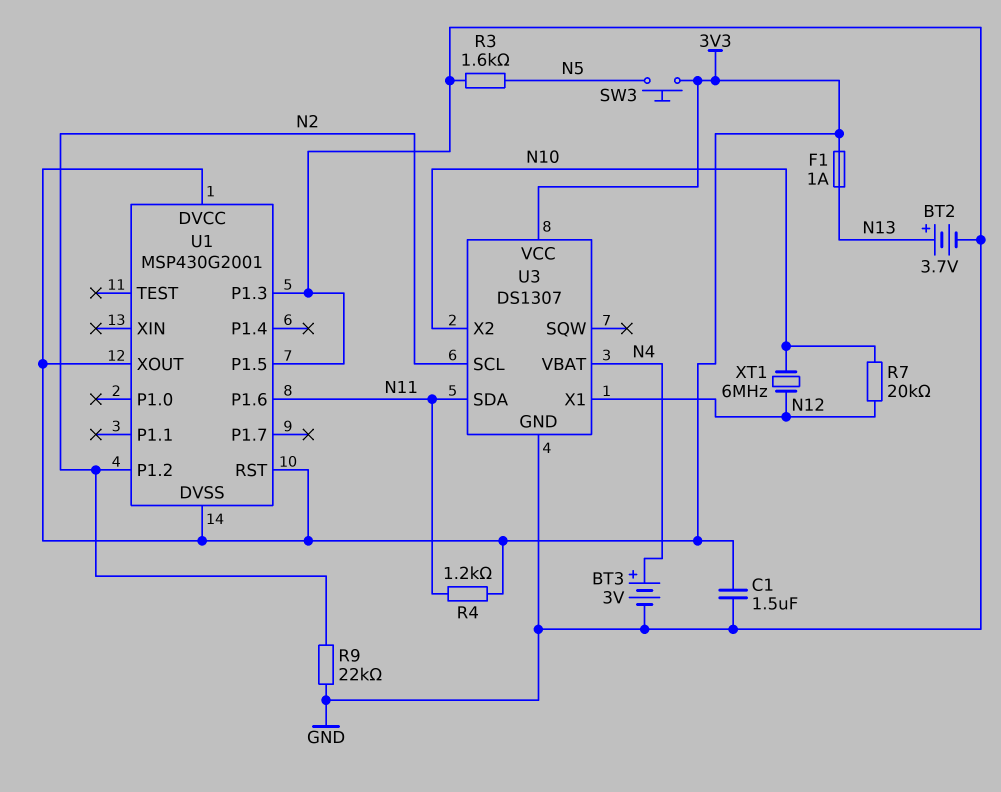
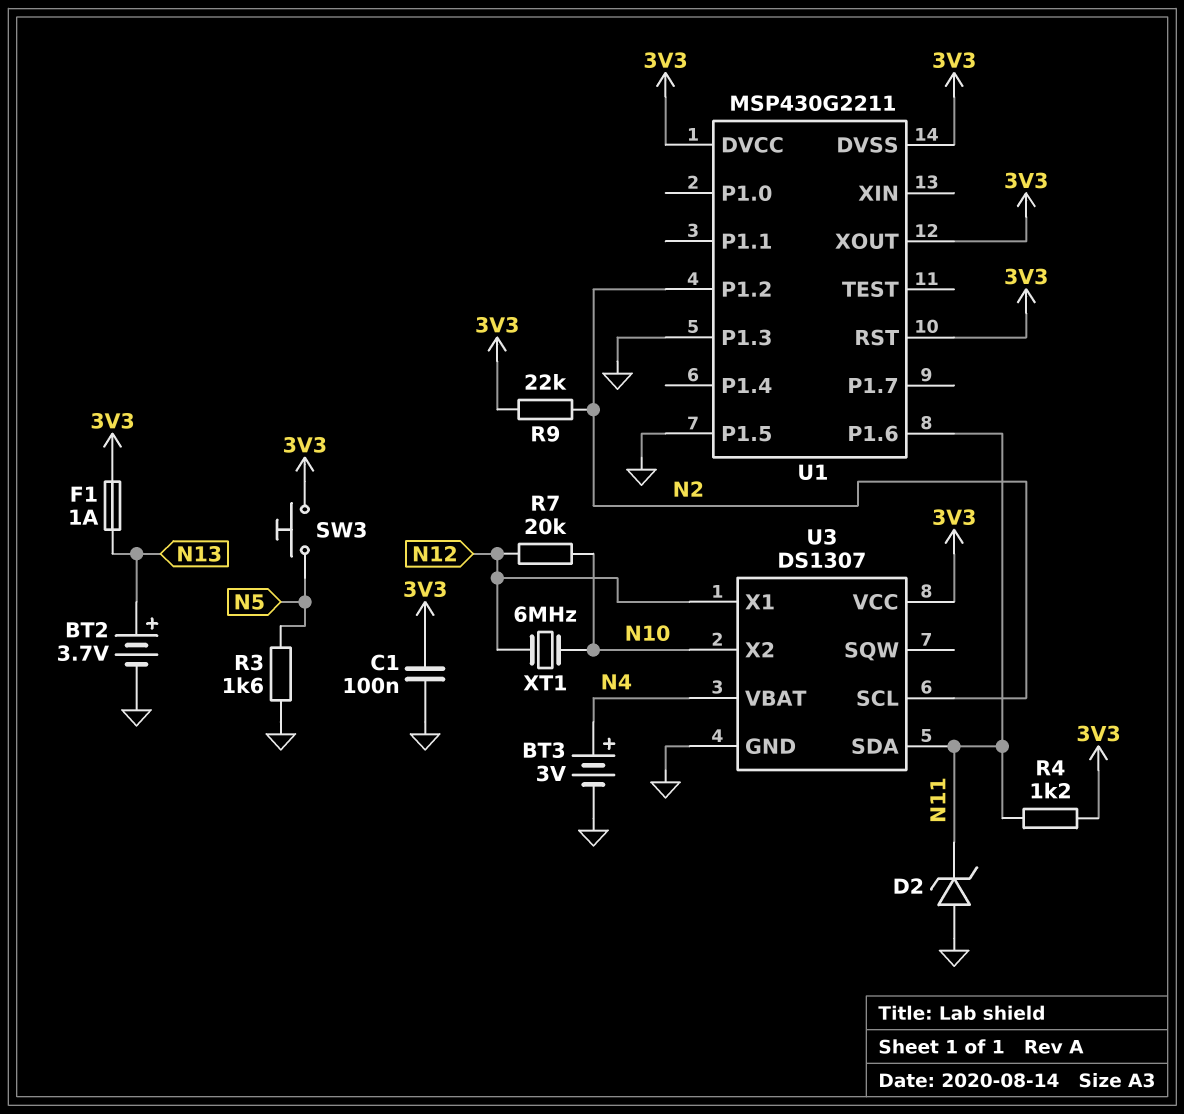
C1: 1.5uF (3V3, GND) -> 100nF (3V3, GND)
D2: none -> zener (A GND, K N11)
R9: 22k (GND, N2) -> 22k (3V3, N2)
U1: MSP430G2001 -> MSP430G2211

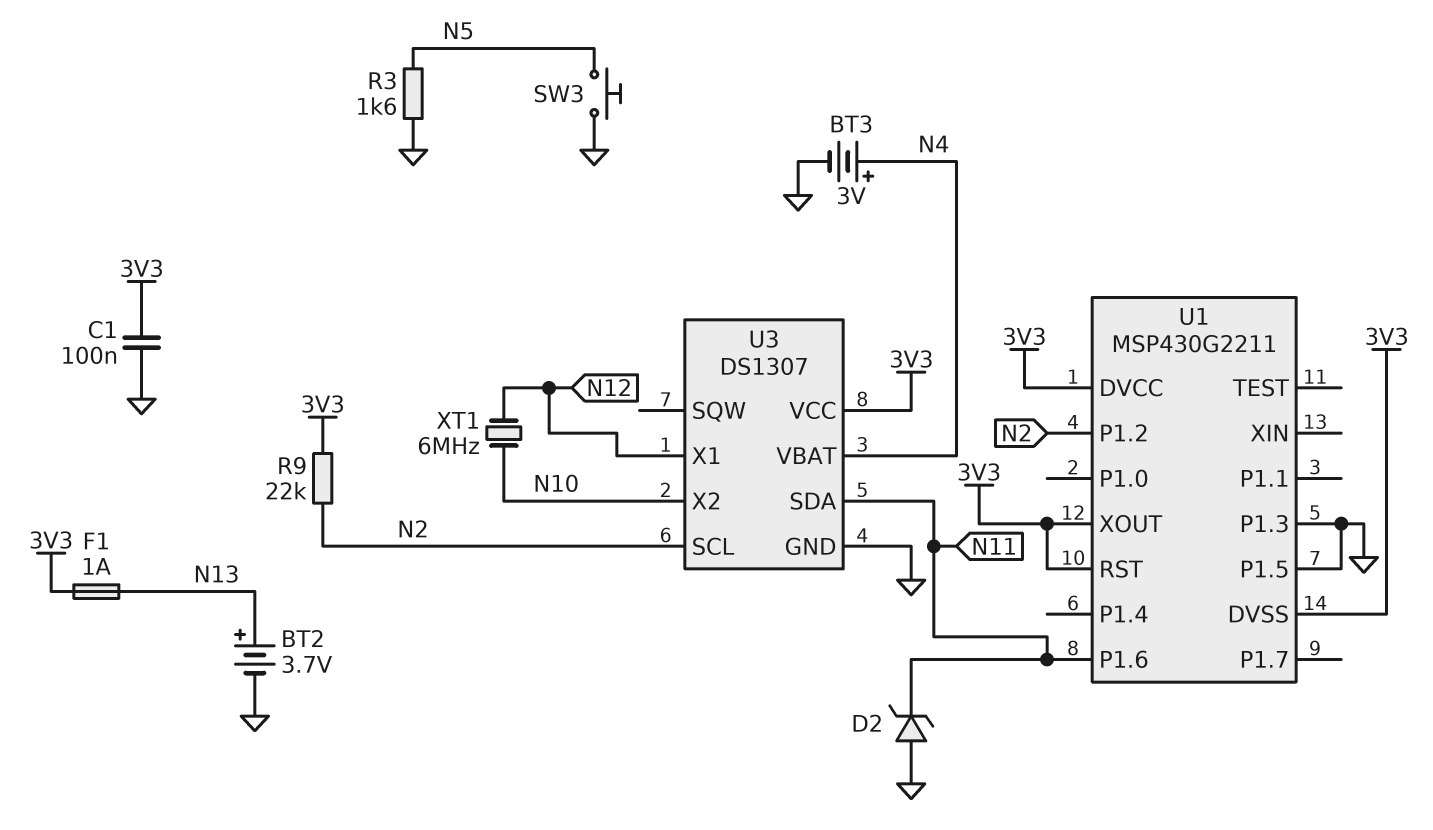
R4: 1.2k (3V3, N11) -> none
R7: 20k (N10, N12) -> none
SW3: button (3V3, N5) -> button (GND, N5)

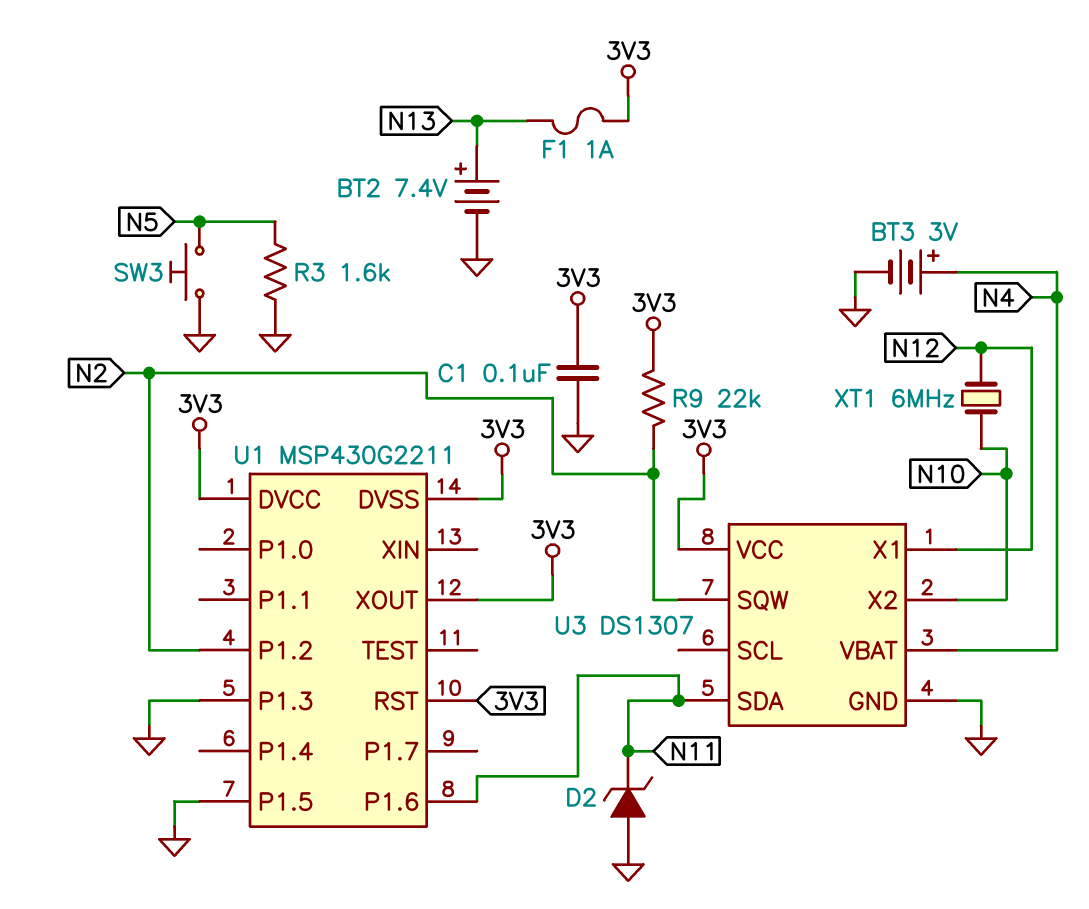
BT2: 3.7V (plus N13, minus GND) -> 7.4V (plus N13, minus GND)
U3 pin SCL: N2 -> none
U3 pin SQW: none -> N2

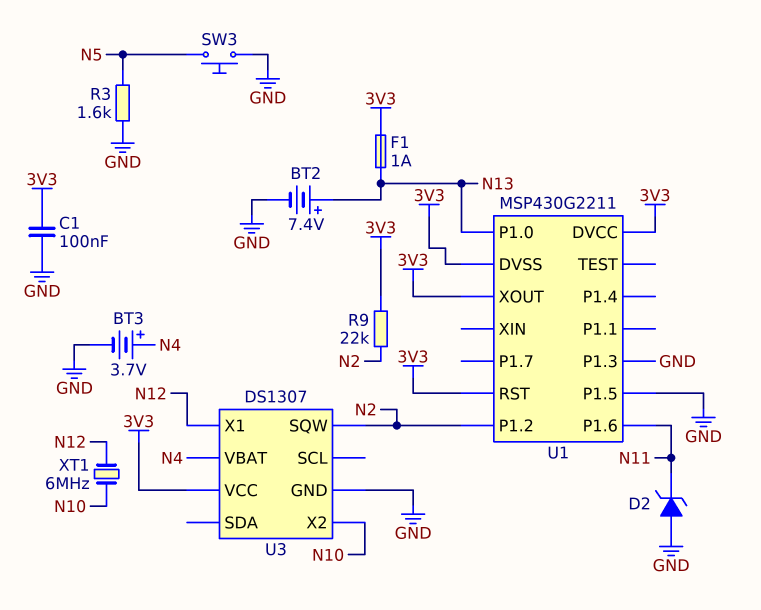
BT3: 3V (plus N4, minus GND) -> 3.7V (plus N4, minus GND)
U1 pin P1.0: none -> N13
U3 pin SDA: N11 -> none

